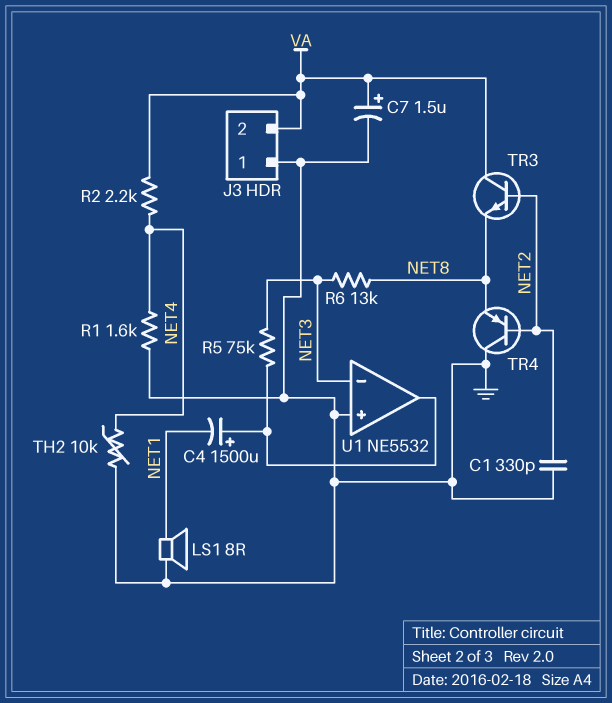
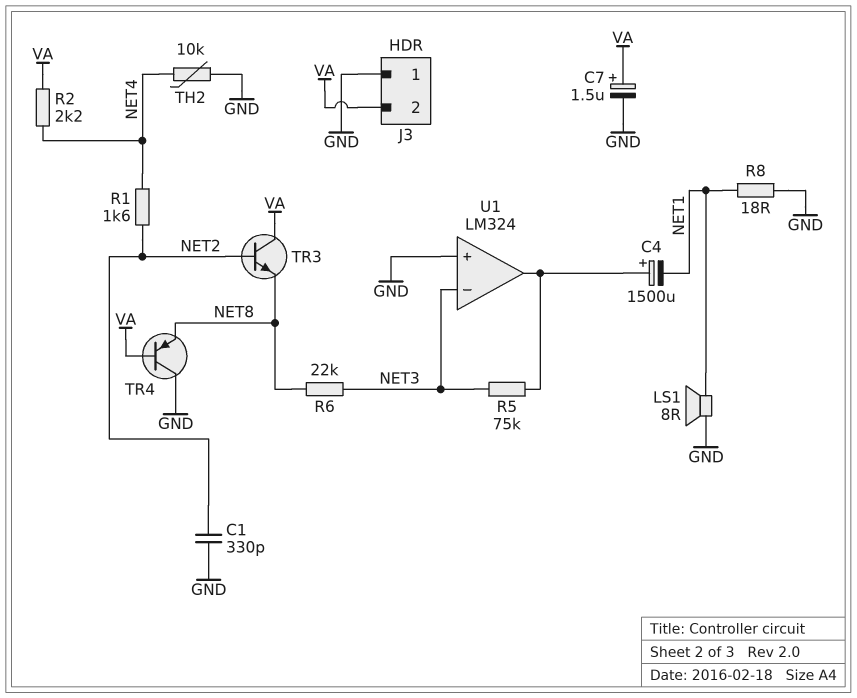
R1: 1.6k (GND, NET4) -> 1.6k (NET2, NET4)
R6: 13k (NET3, NET8) -> 22k (NET3, NET8)
R8: none -> 18 (GND, NET1)
TR4: PNP (B NET2, C GND, E NET8) -> PNP (B VA, C GND, E NET8)
U1: NE5532 -> LM324

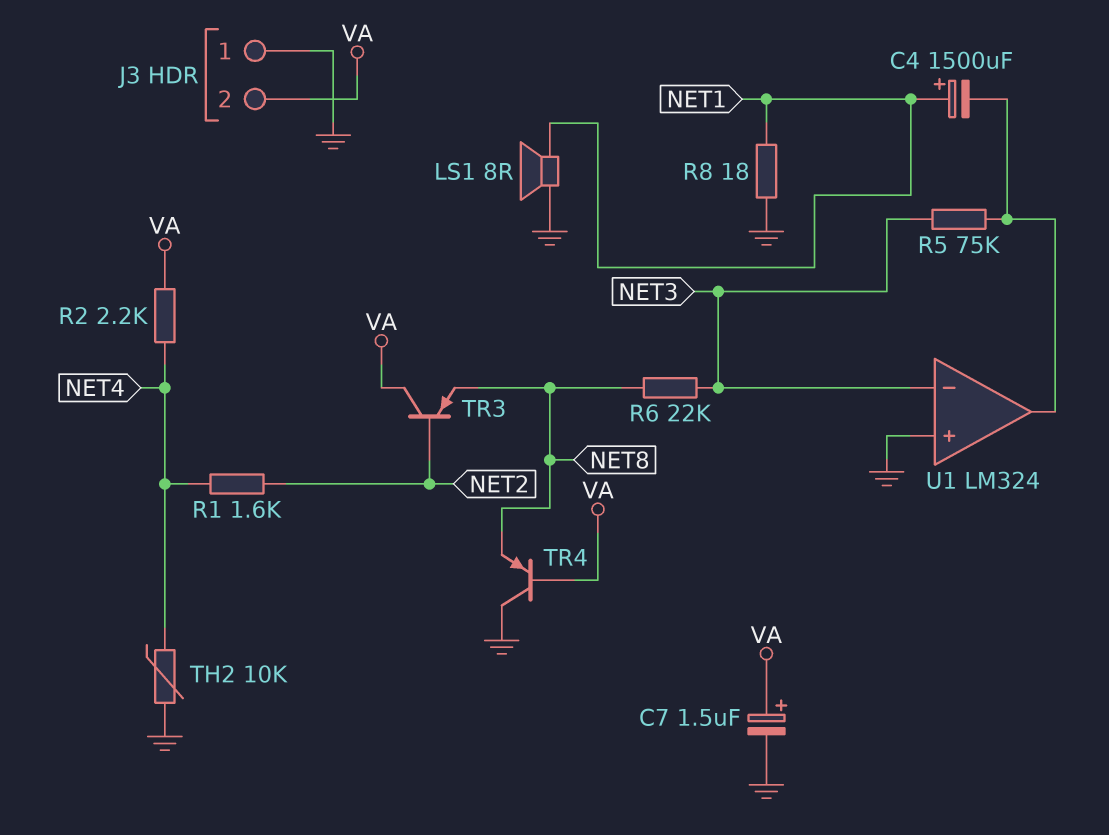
C1: 330pF (GND, NET2) -> none
C4: 1500uF (plus U1/out, minus NET1) -> 1500uF (plus NET1, minus U1/out)
TR3: NPN (B NET2, C VA, E NET8) -> PNP (B NET2, C VA, E NET8)

